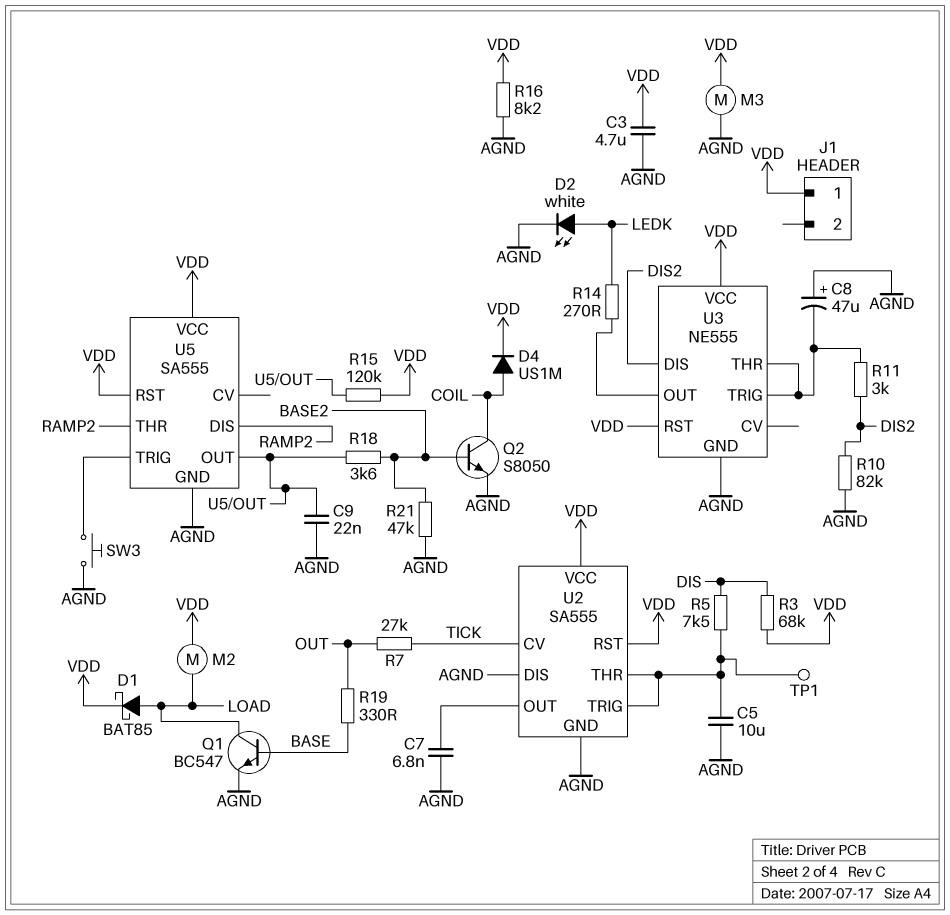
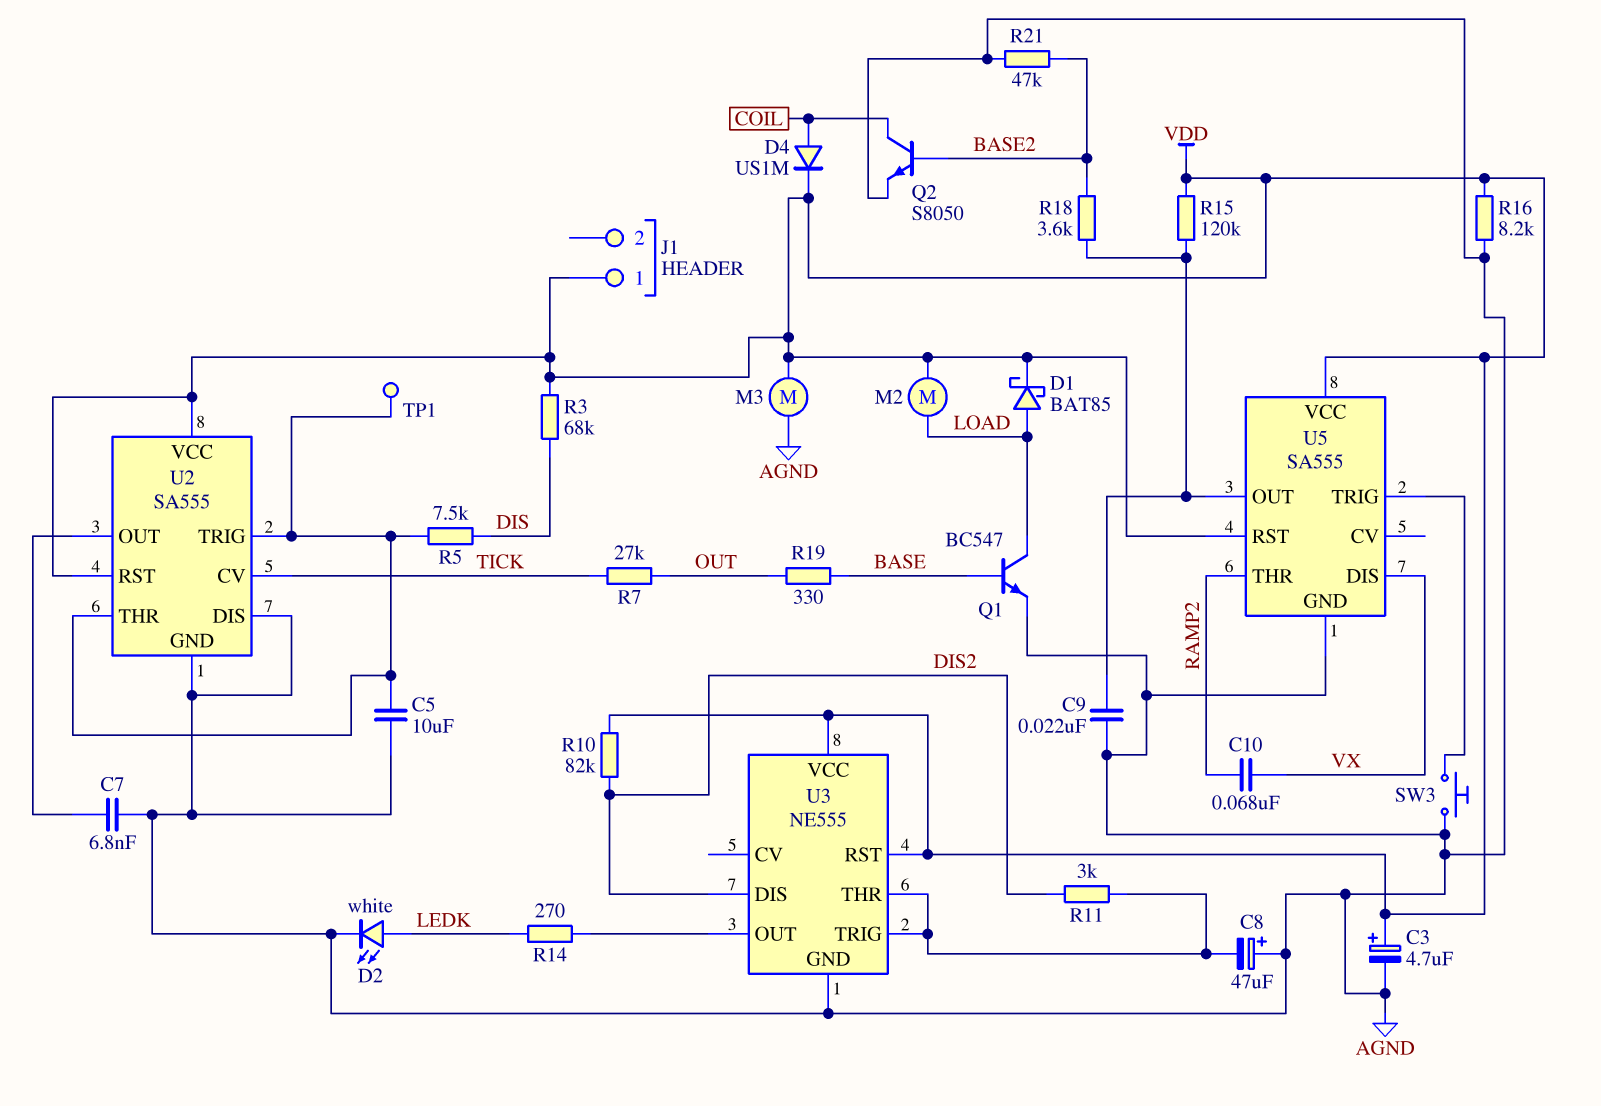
C3: 4.7uF (AGND, VDD) -> 4.7uF (plus VDD, minus AGND)
C10: none -> 68nF (RAMP2, VX)
R10: 82k (AGND, DIS2) -> 82k (DIS2, VDD)
U5 pin DIS: RAMP2 -> VX

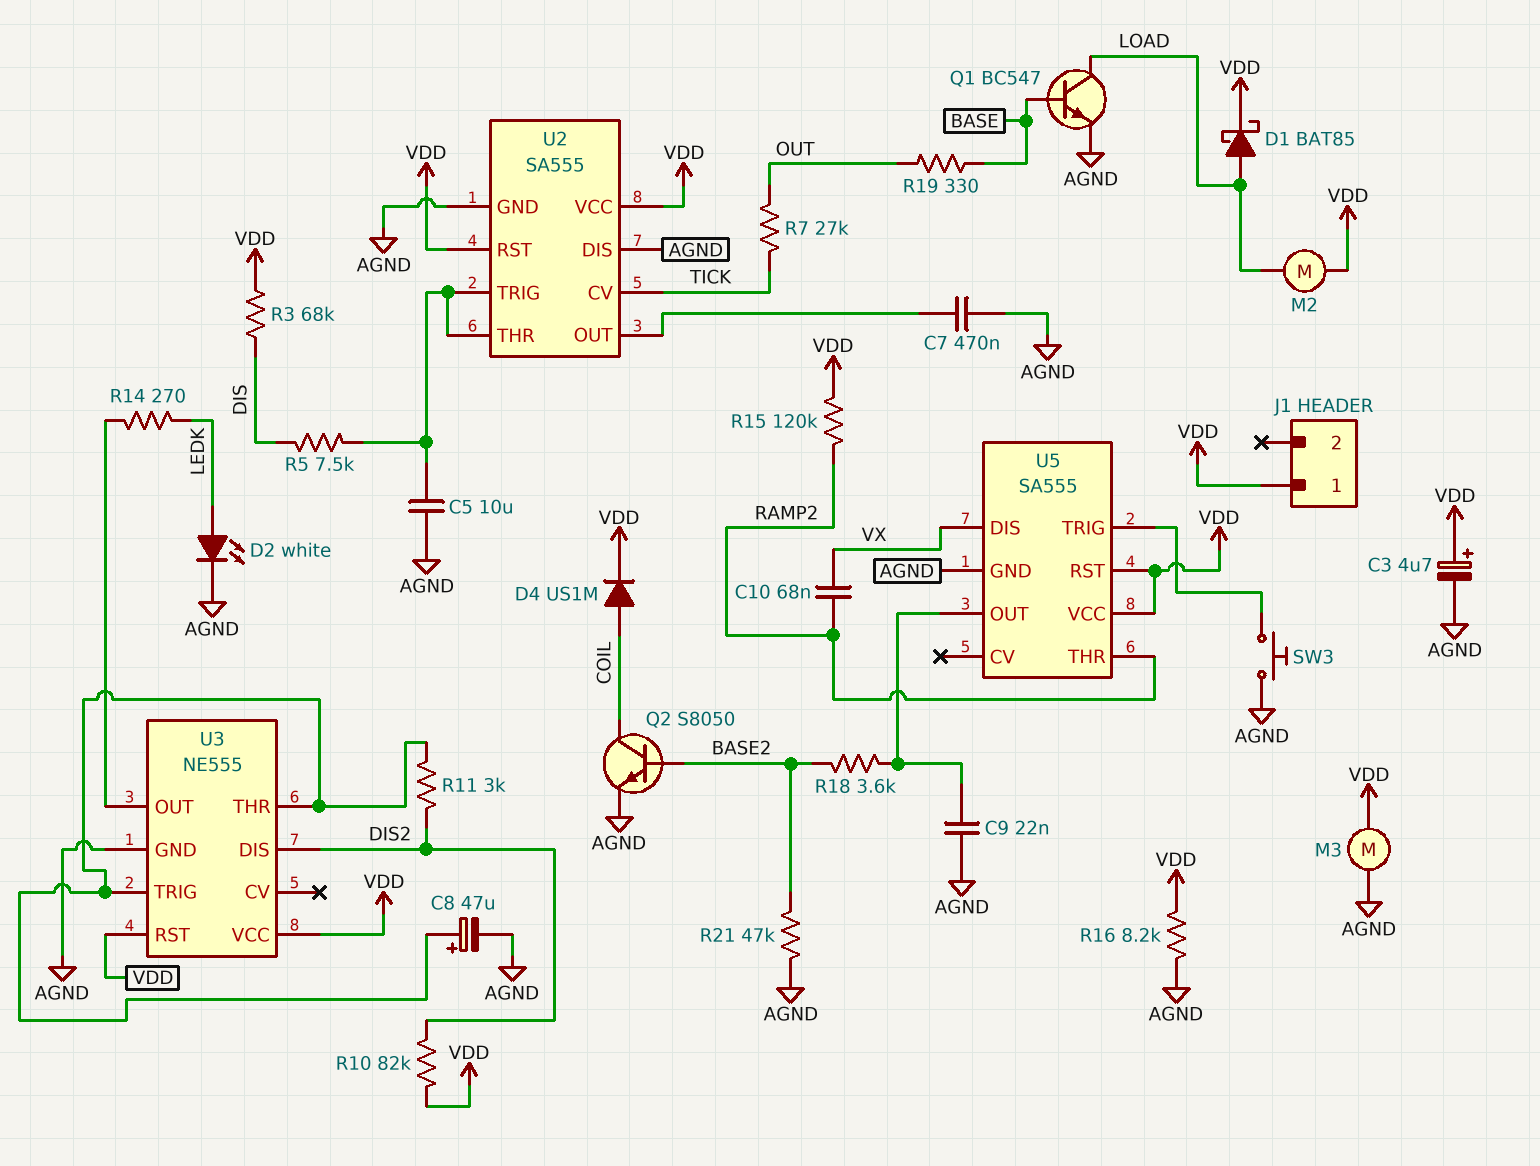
C7: 6.8nF (AGND, U2/OUT) -> 470nF (AGND, U2/OUT)
C8: 47uF (plus AGND, minus U3/THR) -> 47uF (plus U3/THR, minus AGND)
R15: 120k (U5/OUT, VDD) -> 120k (RAMP2, VDD)
TP1: test point (U2/THR) -> none

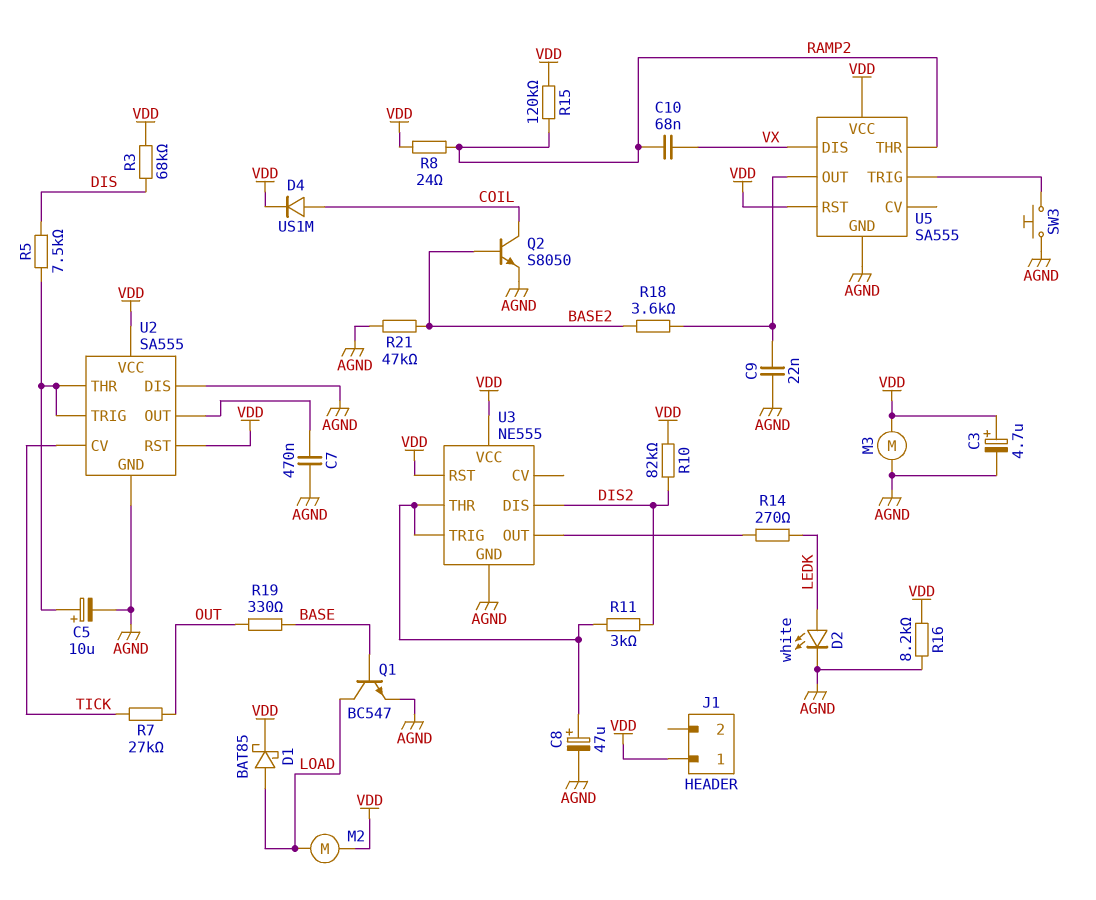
C5: 10uF (AGND, U2/THR) -> 10uF (plus U2/THR, minus AGND)
R8: none -> 24 (RAMP2, VDD)

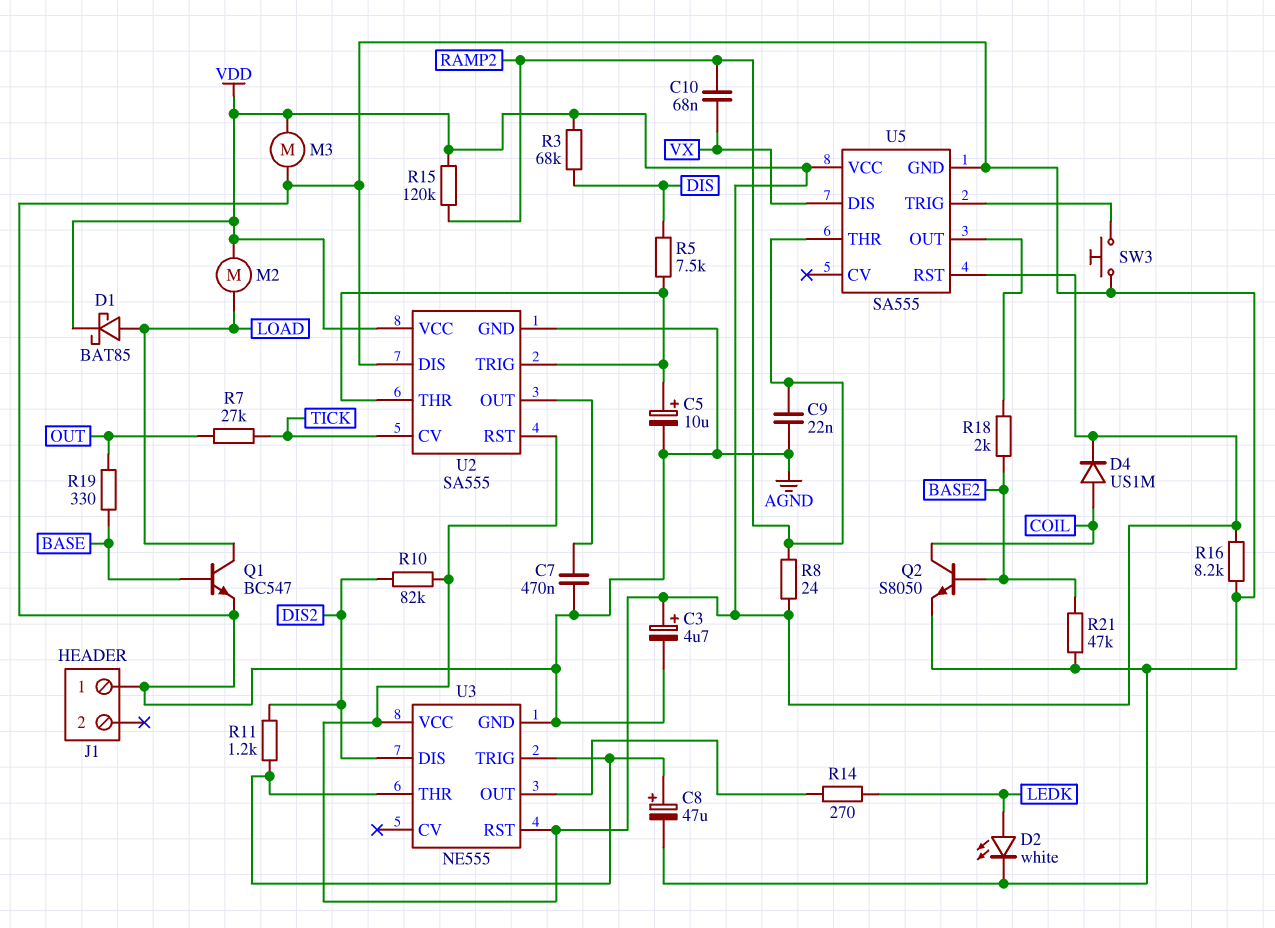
C9: 22nF (AGND, U5/OUT) -> 22nF (AGND, RAMP2)
J1 pin 1: VDD -> AGND
R11: 3k (DIS2, U3/THR) -> 1.2k (DIS2, U3/THR)
R18: 3.6k (BASE2, U5/OUT) -> 2k (BASE2, U5/OUT)

